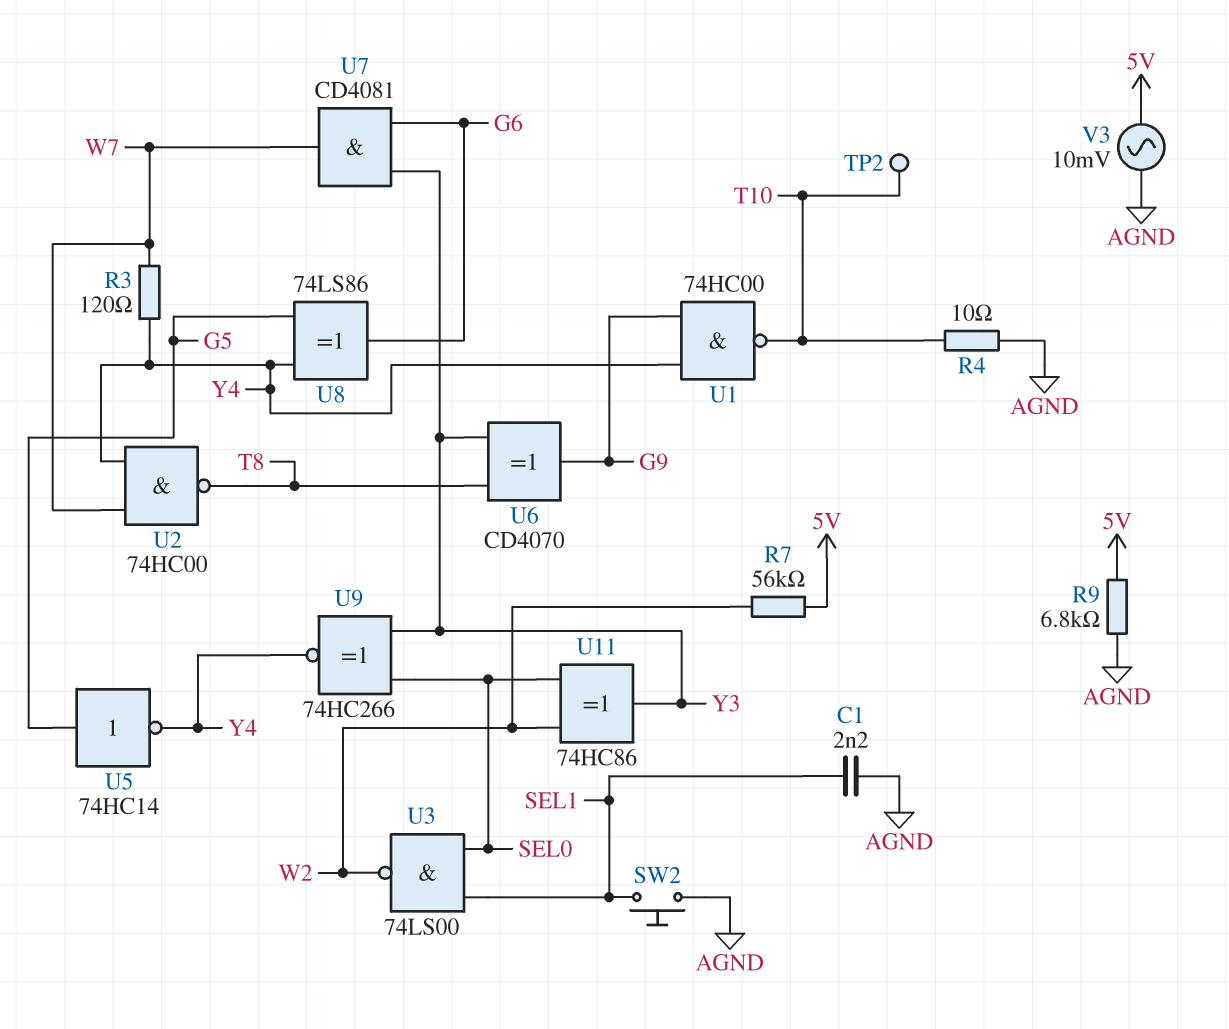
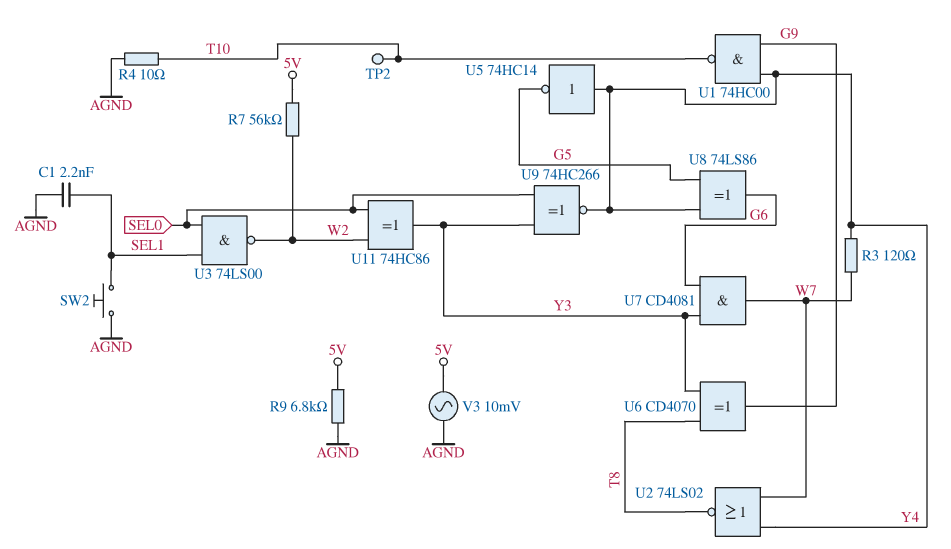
U2: NAND 74HC00 (in W7, in Y4, out T8) -> NOR 74LS02 (in W7, in Y4, out T8)
U5: NOT 74HC14 (in G5, out Y4) -> NOT 74HC14 (in Y4, out G5)

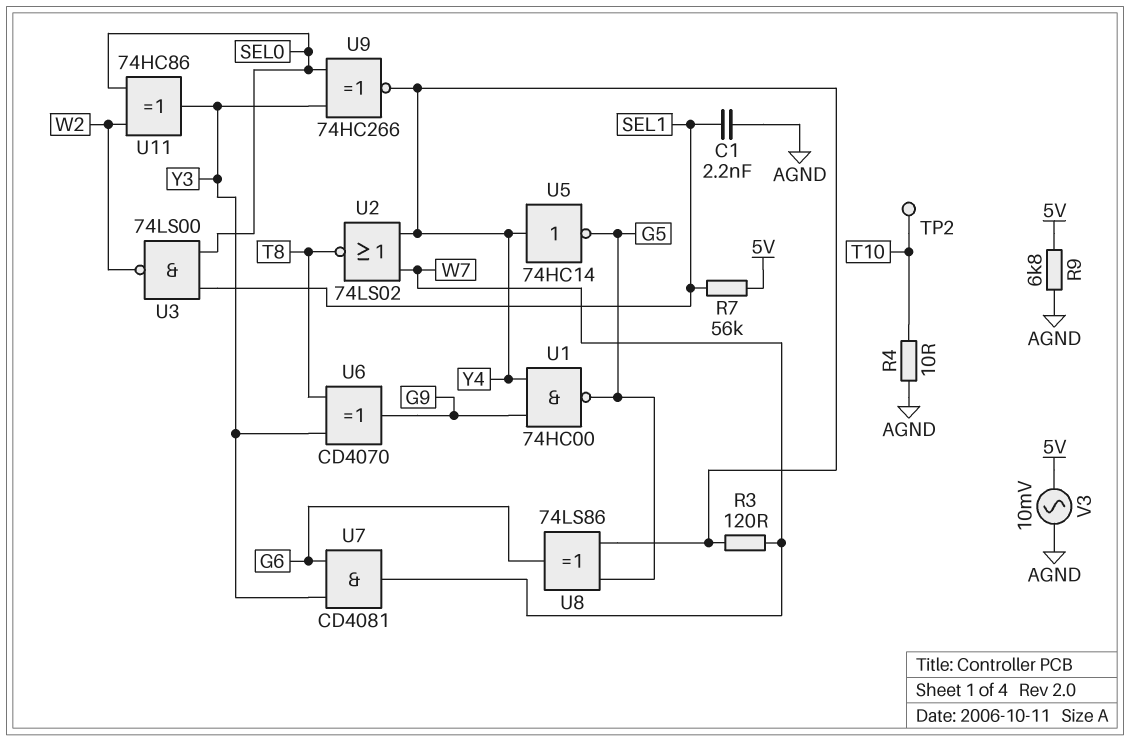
R7: 56k (5V, W2) -> 56k (5V, SEL1)
SW2: button (AGND, SEL1) -> none
U1: NAND 74HC00 (in G9, in Y4, out T10) -> NAND 74HC00 (in G9, in Y4, out G5)

